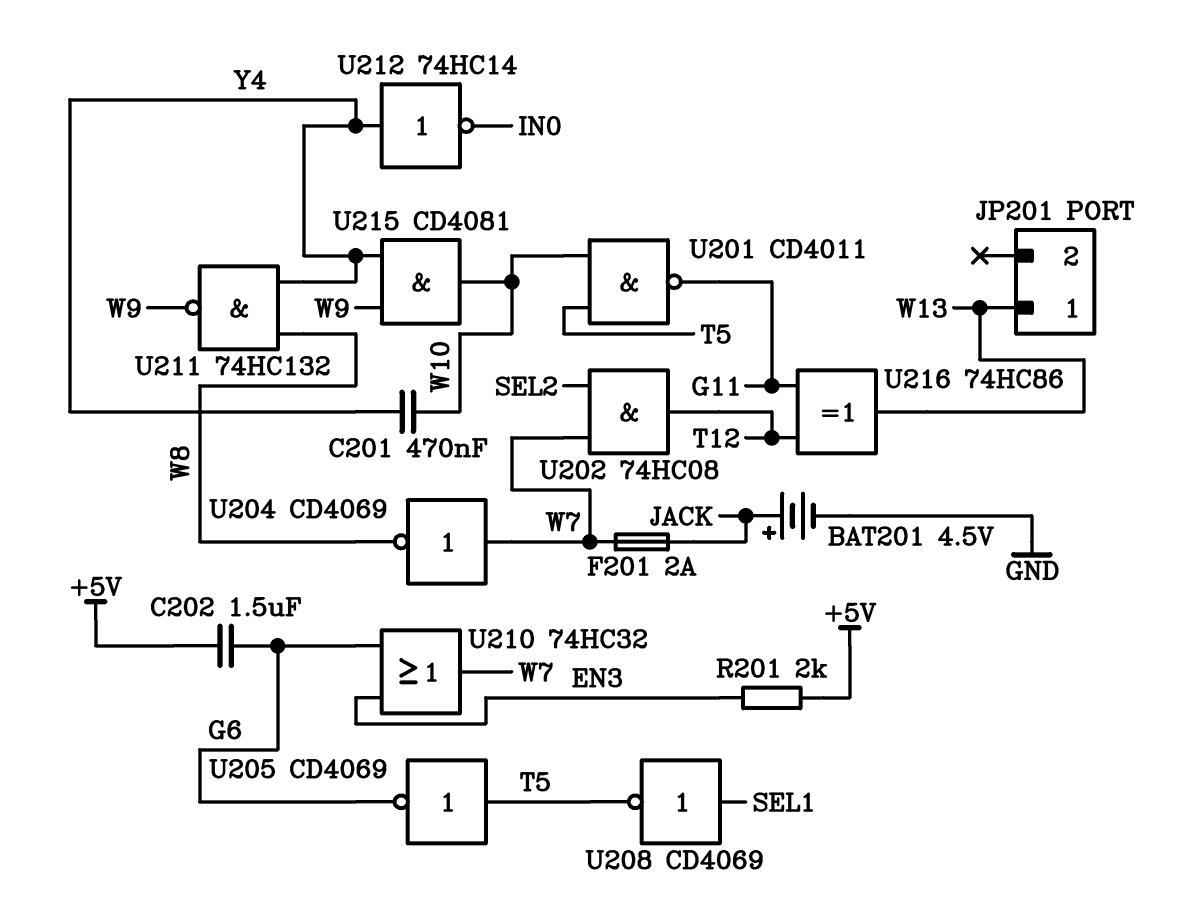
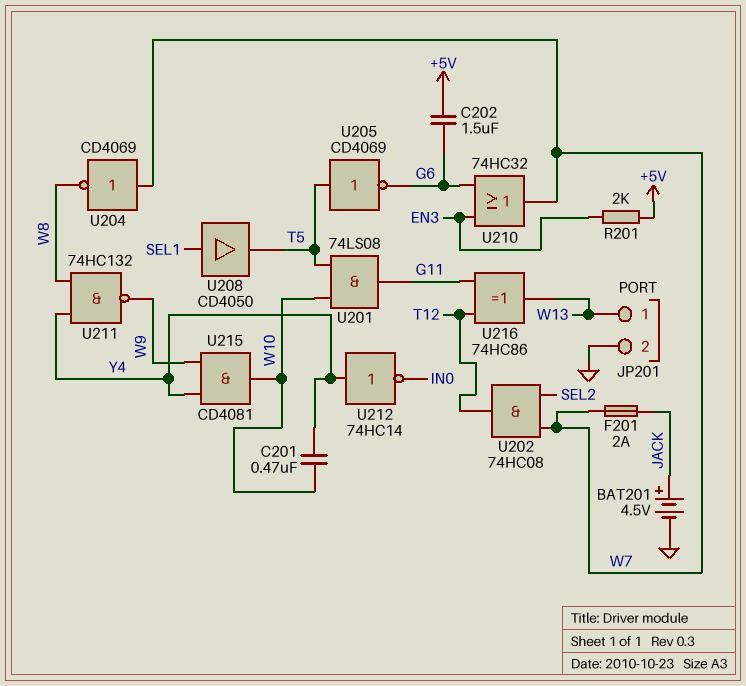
JP201 pin 2: none -> GND
U201: NAND CD4011 (in T5, in W10, out G11) -> AND 74LS08 (in T5, in W10, out G11)
U208: NOT CD4069 (in SEL1, out T5) -> buffer CD4050 (in SEL1, out T5)

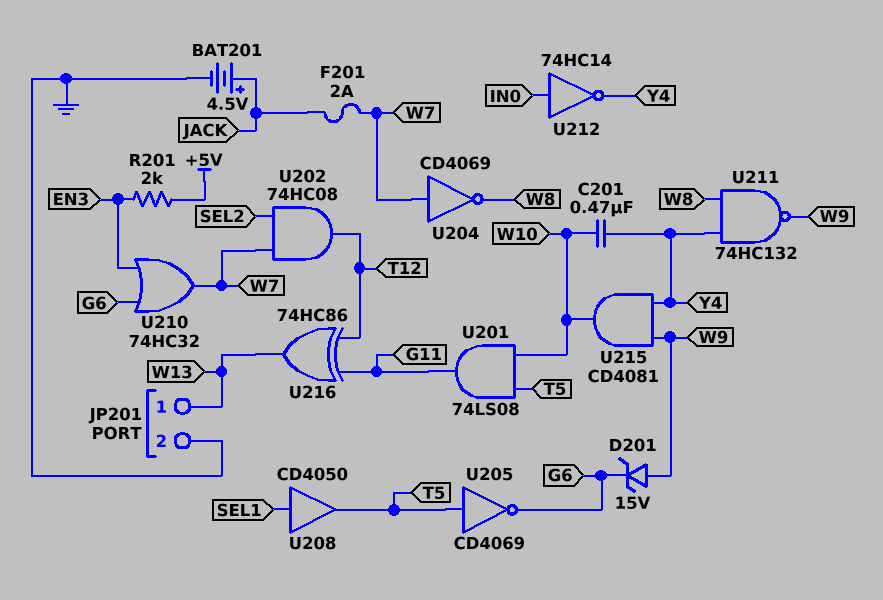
C202: 1.5uF (+5V, G6) -> none
D201: none -> zener 15V (A W9, K G6)
U212: NOT 74HC14 (in Y4, out IN0) -> NOT 74HC14 (in IN0, out Y4)

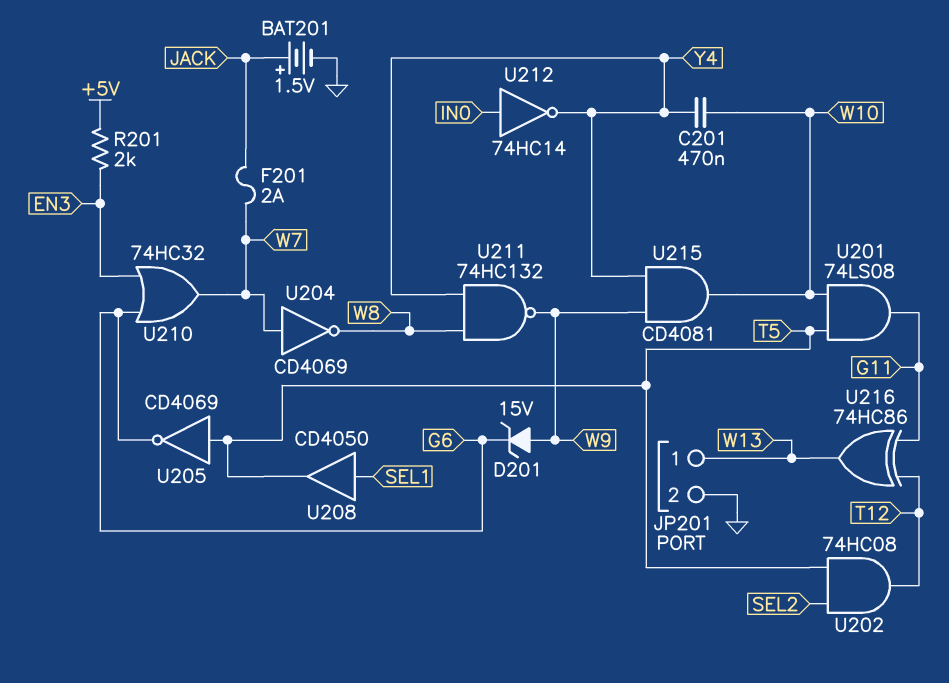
BAT201: 4.5V (plus JACK, minus GND) -> 1.5V (plus JACK, minus GND)
U202: AND 74HC08 (in SEL2, in W7, out T12) -> AND 74HC08 (in SEL2, in T5, out T12)

